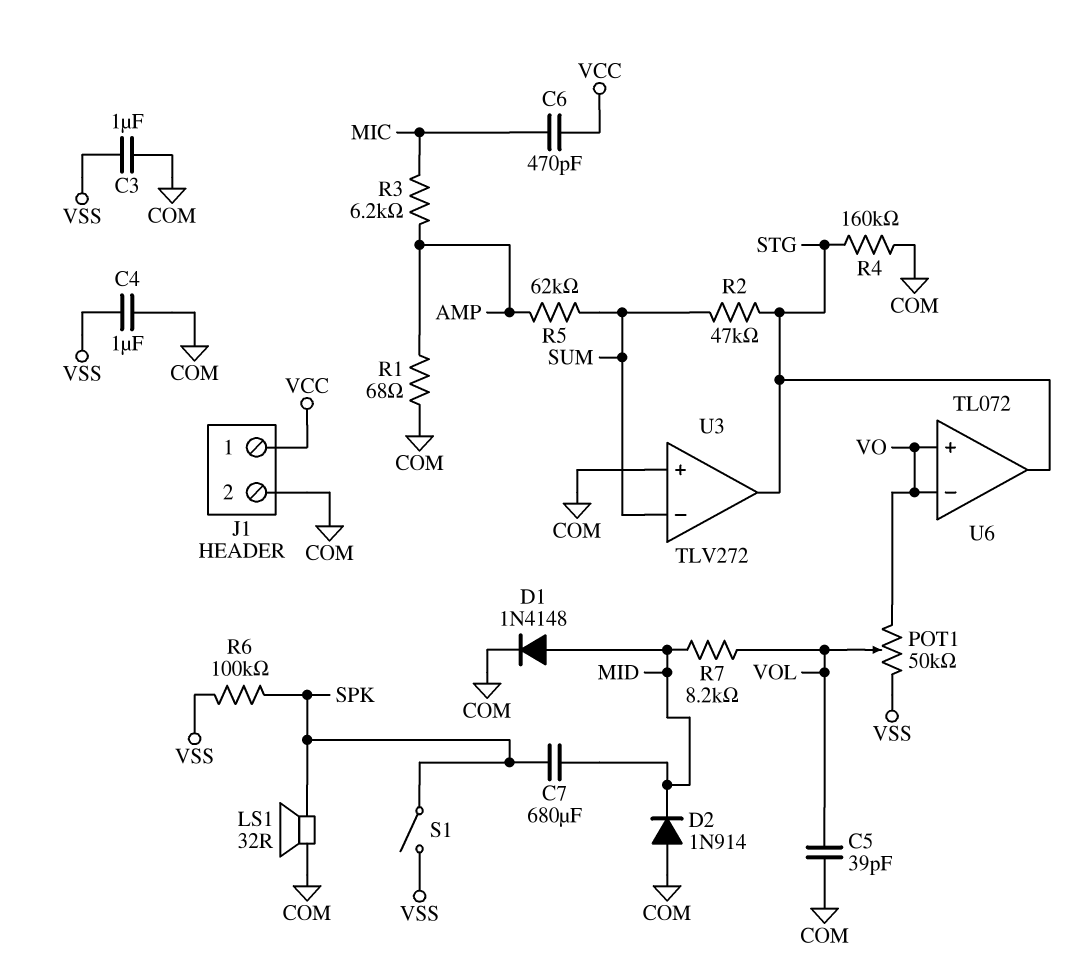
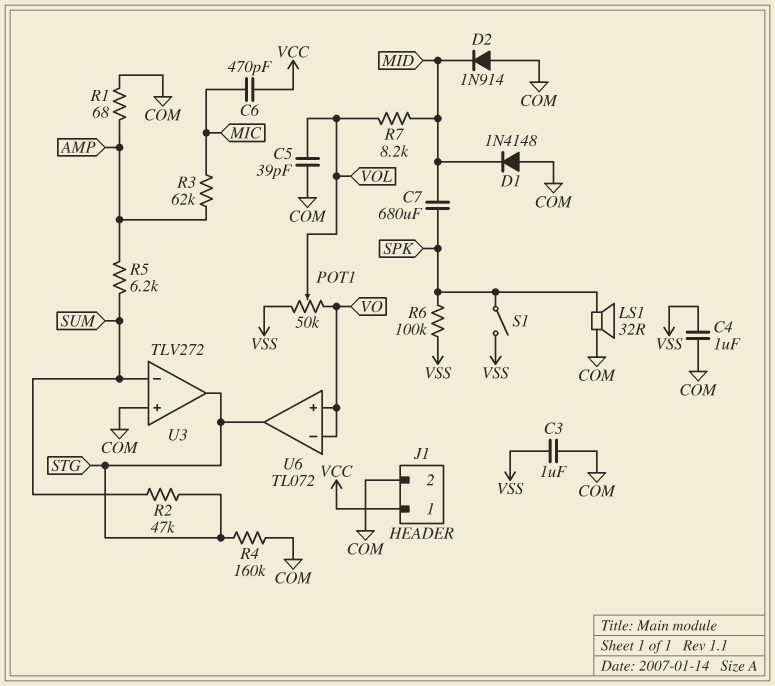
D1: diode 1N4148 (A MID, K COM) -> diode 1N4148 (A COM, K MID)
R3: 6.2k (AMP, MIC) -> 62k (AMP, MIC)
R5: 62k (AMP, SUM) -> 6.2k (AMP, SUM)

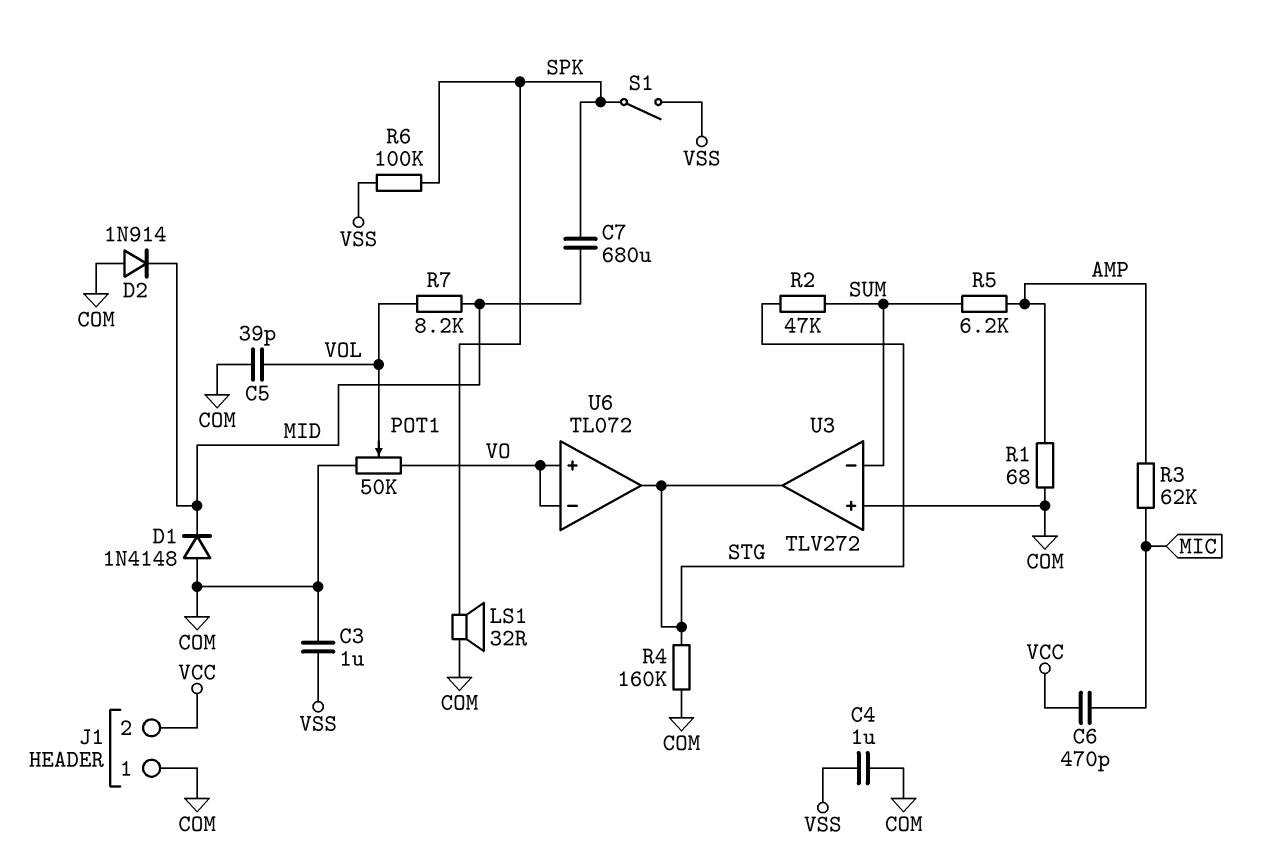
J1 pin 1: VCC -> COM
J1 pin 2: COM -> VCC
POT1: 50k (VO, VSS, wiper VOL) -> 50k (COM, VO, wiper VOL)

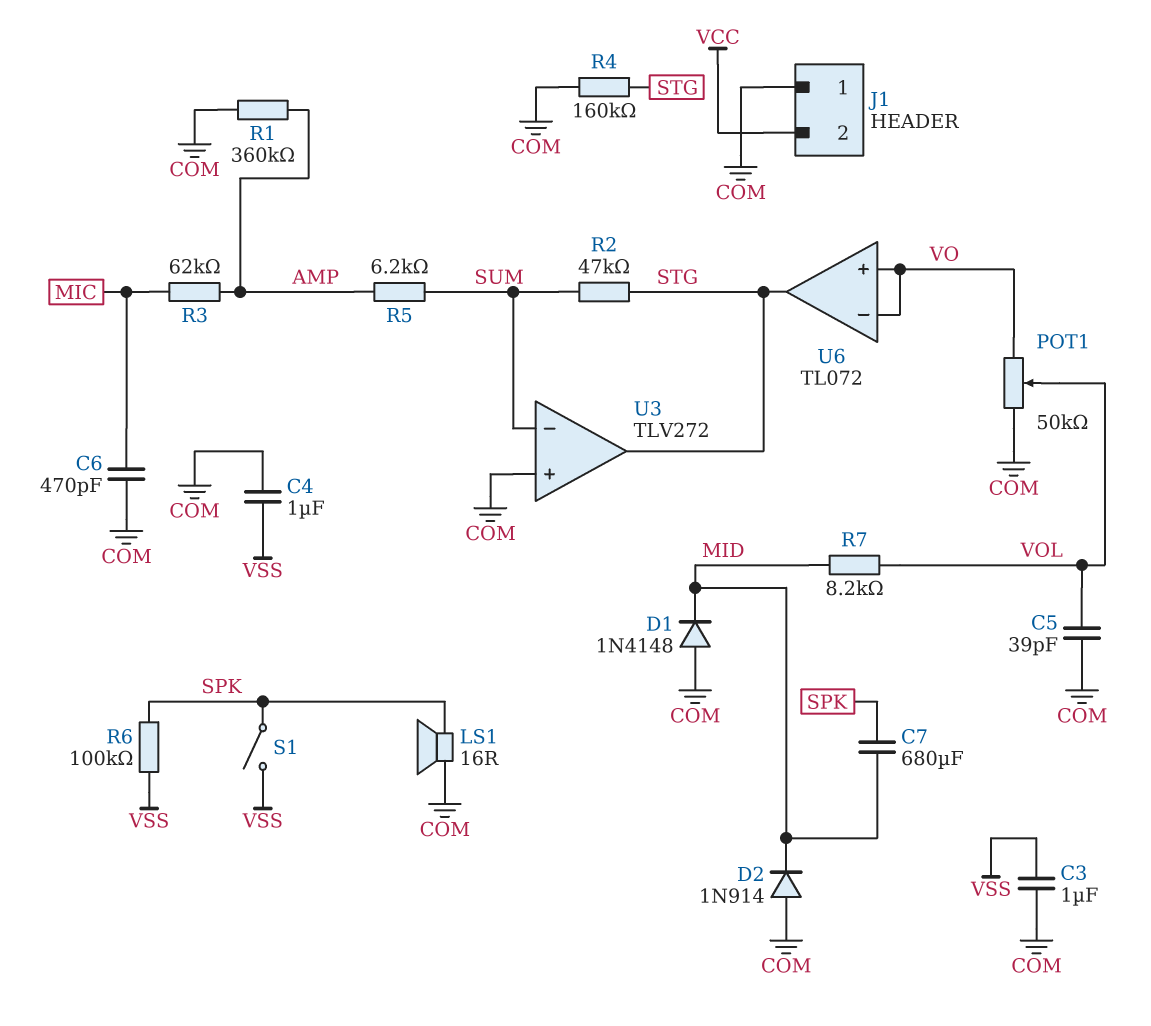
C6: 470pF (MIC, VCC) -> 470pF (COM, MIC)
LS1: speaker 32R (COM, SPK) -> speaker 16R (COM, SPK)
R1: 68 (AMP, COM) -> 360k (AMP, COM)

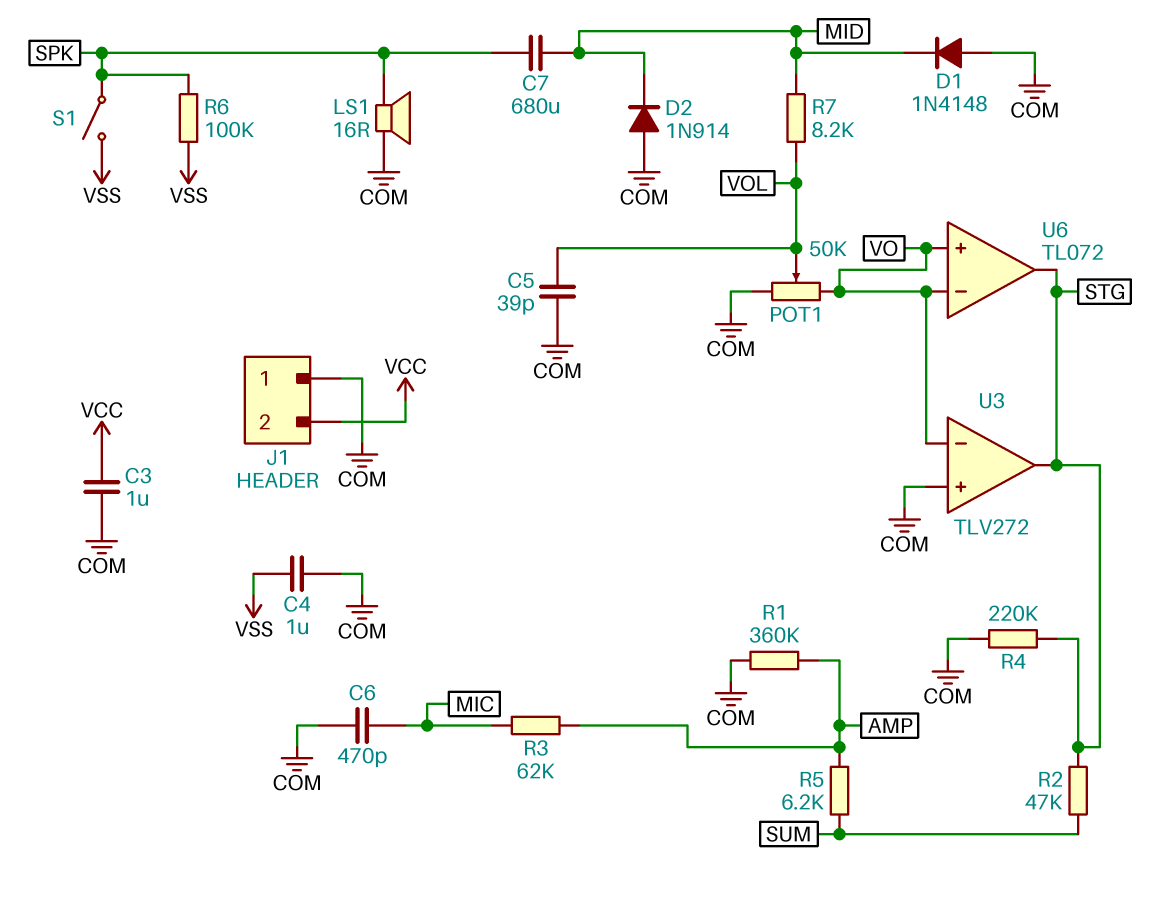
C3: 1uF (COM, VSS) -> 1uF (COM, VCC)
R4: 160k (COM, STG) -> 220k (COM, STG)
U3 pin in-: SUM -> VO

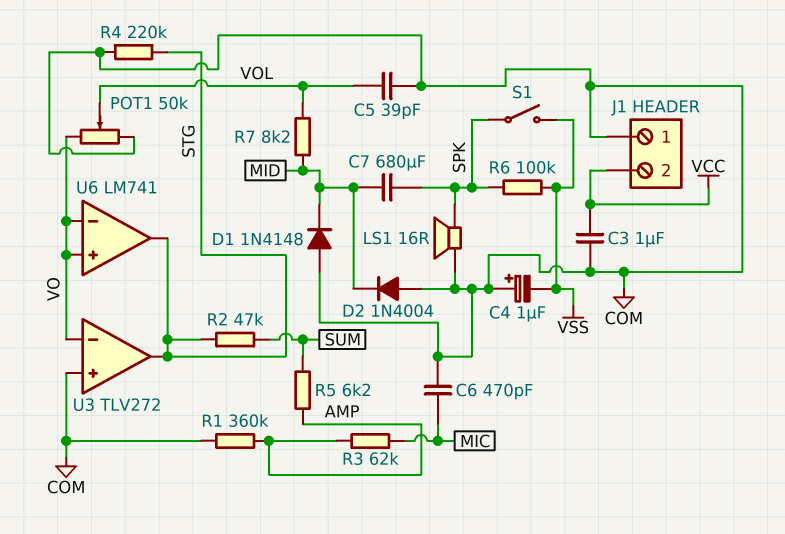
C4: 1uF (COM, VSS) -> 1uF (plus COM, minus VSS)
D2: diode 1N914 (A COM, K MID) -> diode 1N4004 (A COM, K MID)
U6: TL072 -> LM741

